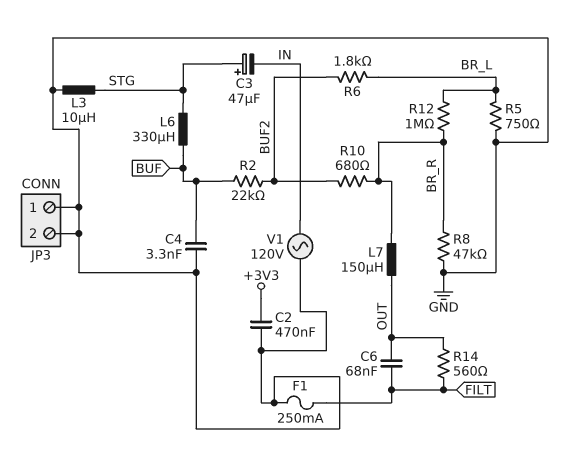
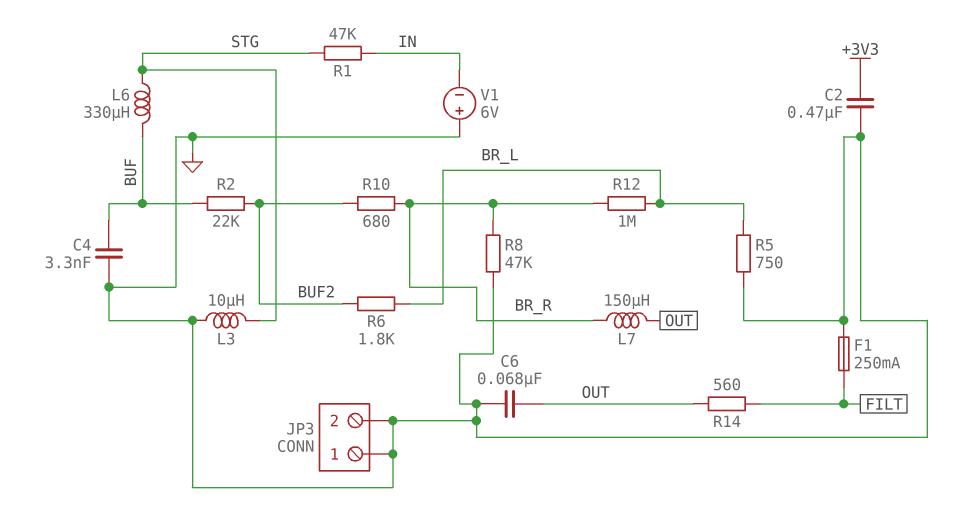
C3: 47uF (plus STG, minus IN) -> none
C6: 68nF (FILT, OUT) -> 68nF (GND, OUT)
R1: none -> 47k (IN, STG)
V1: AC 120V (GND, IN) -> 6V (plus GND, minus IN)

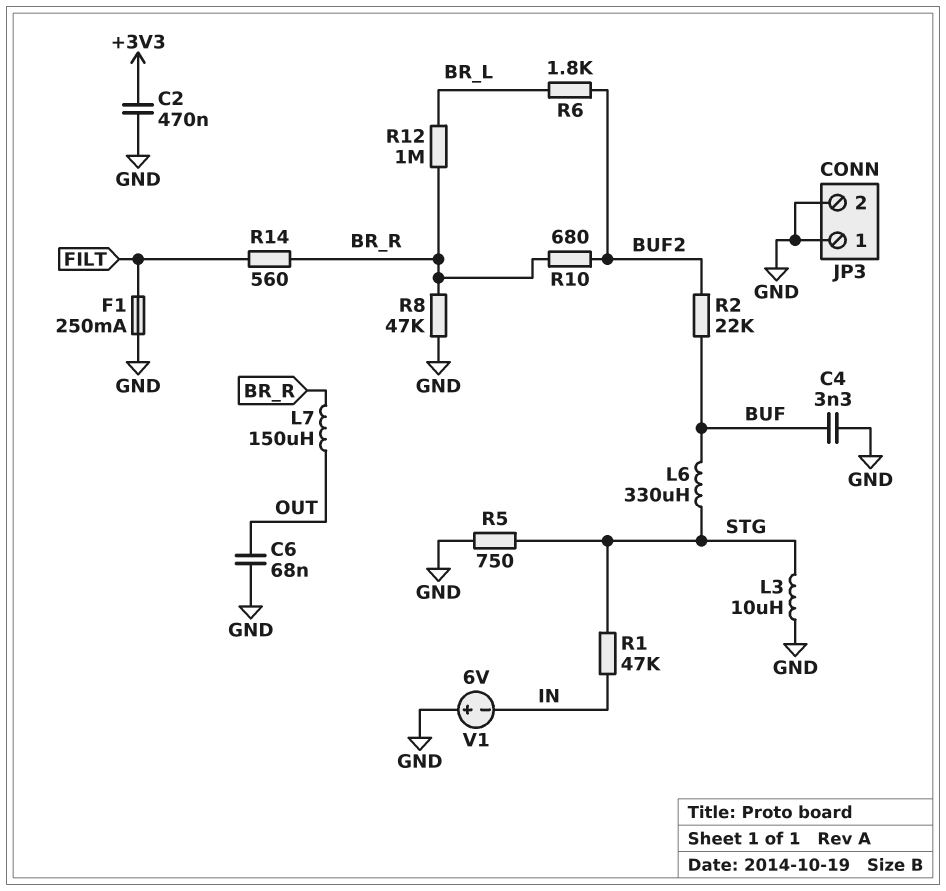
R5: 750 (BR_L, GND) -> 750 (GND, STG)
R14: 560 (FILT, OUT) -> 560 (BR_R, FILT)

